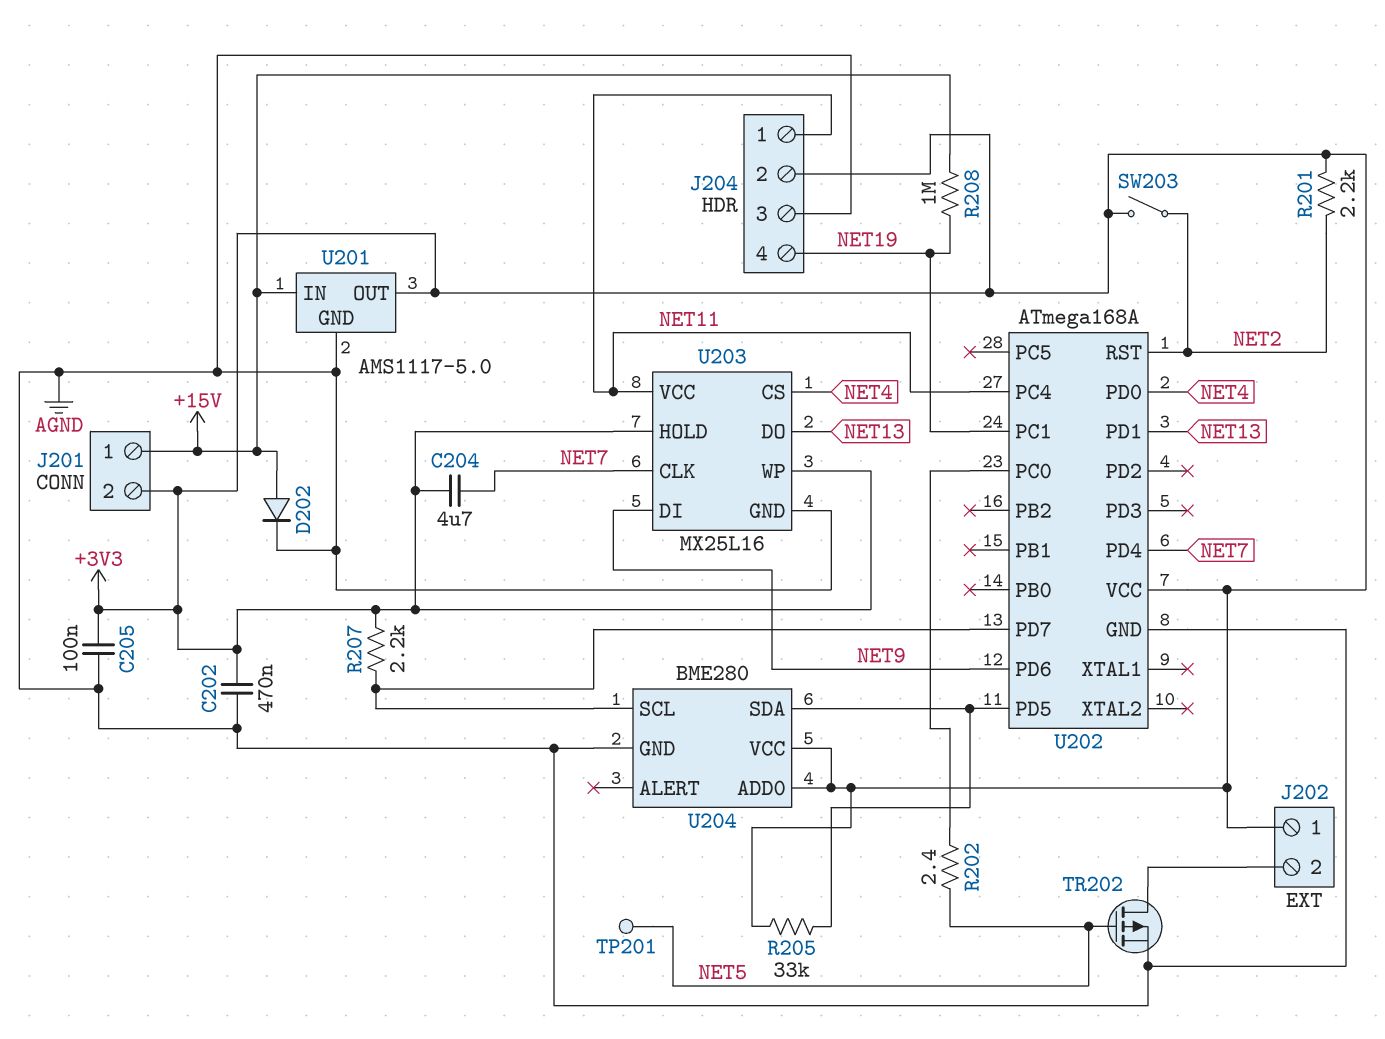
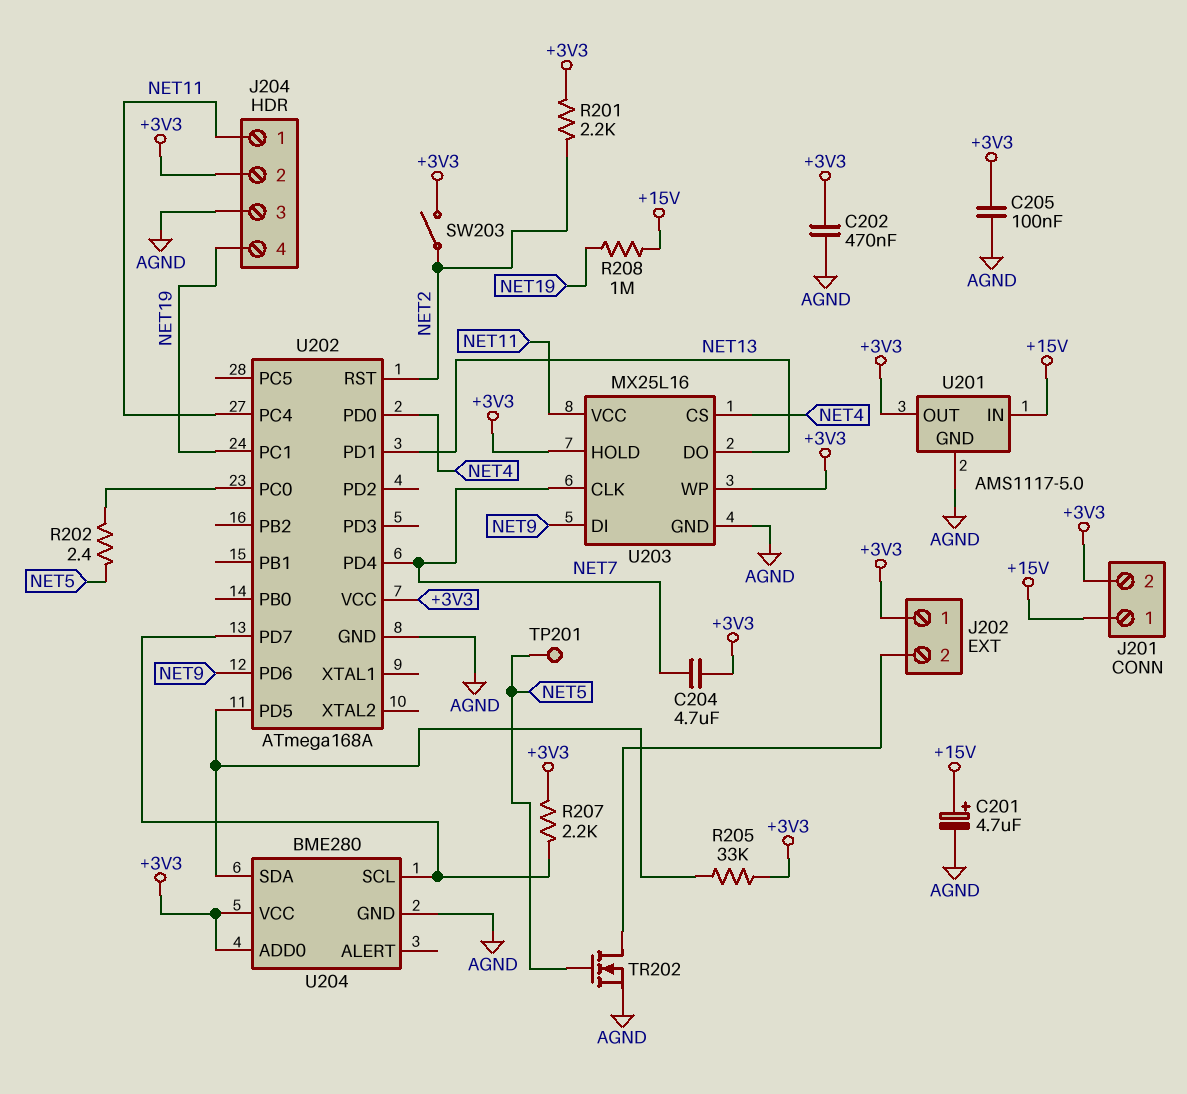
C201: none -> 4.7uF (plus +15V, minus AGND)
D202: diode (A +15V, K AGND) -> none
TR202: PMOS (G NET5, D J202/2, S AGND) -> NMOS (G NET5, D J202/2, S AGND)

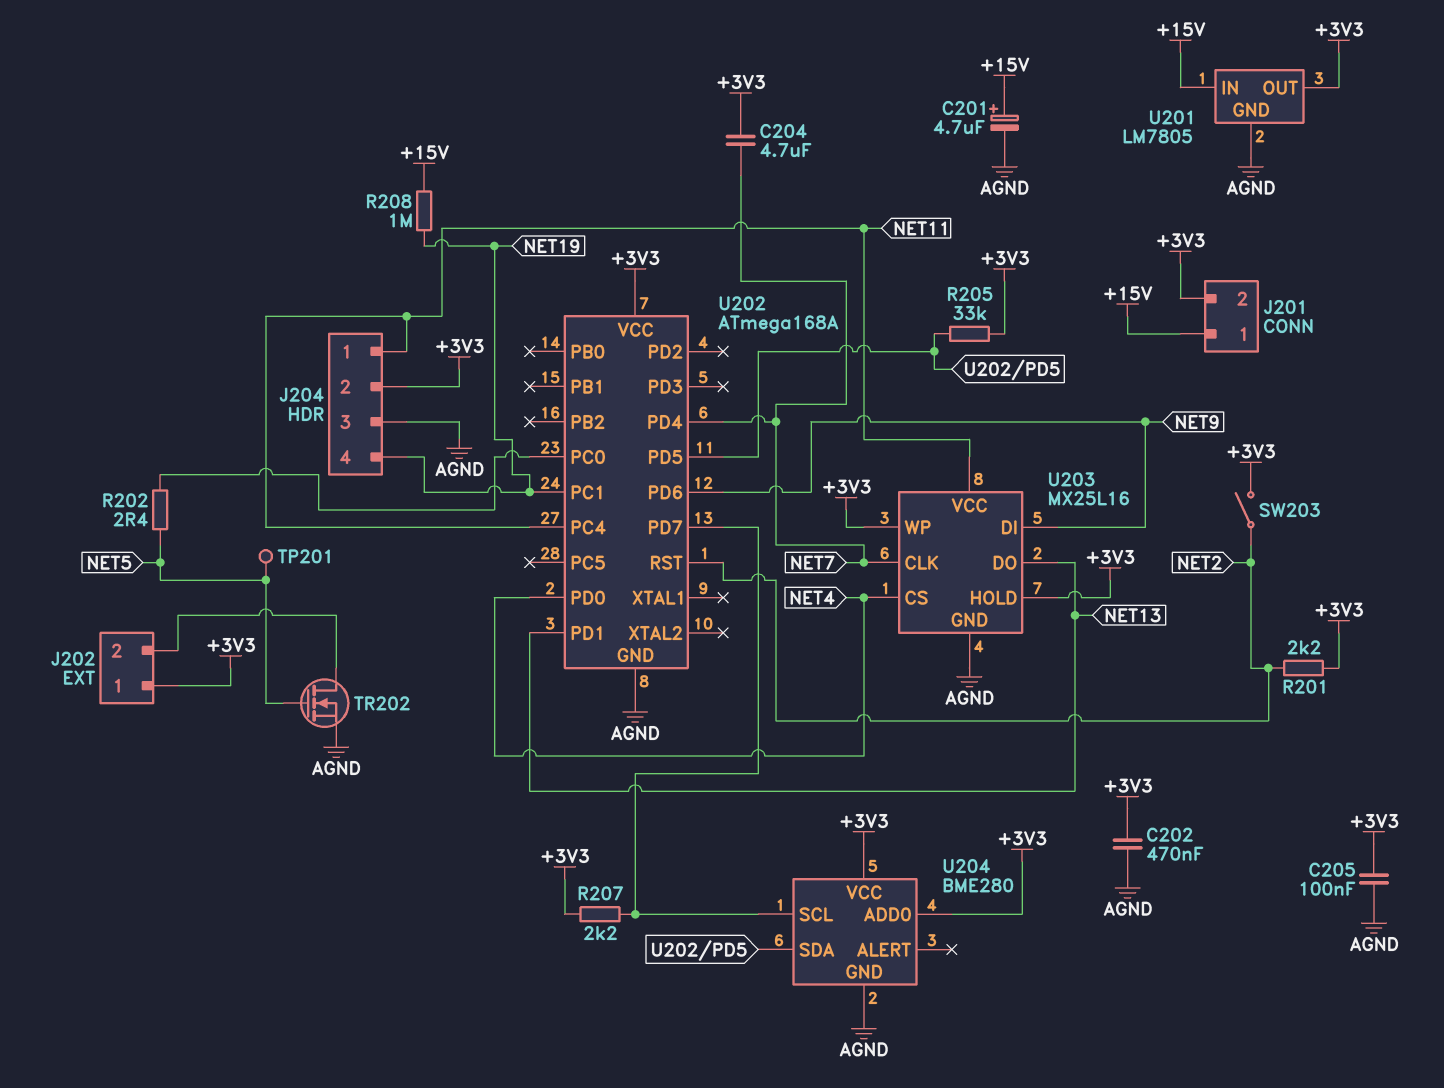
U201: AMS1117-5.0 -> LM7805

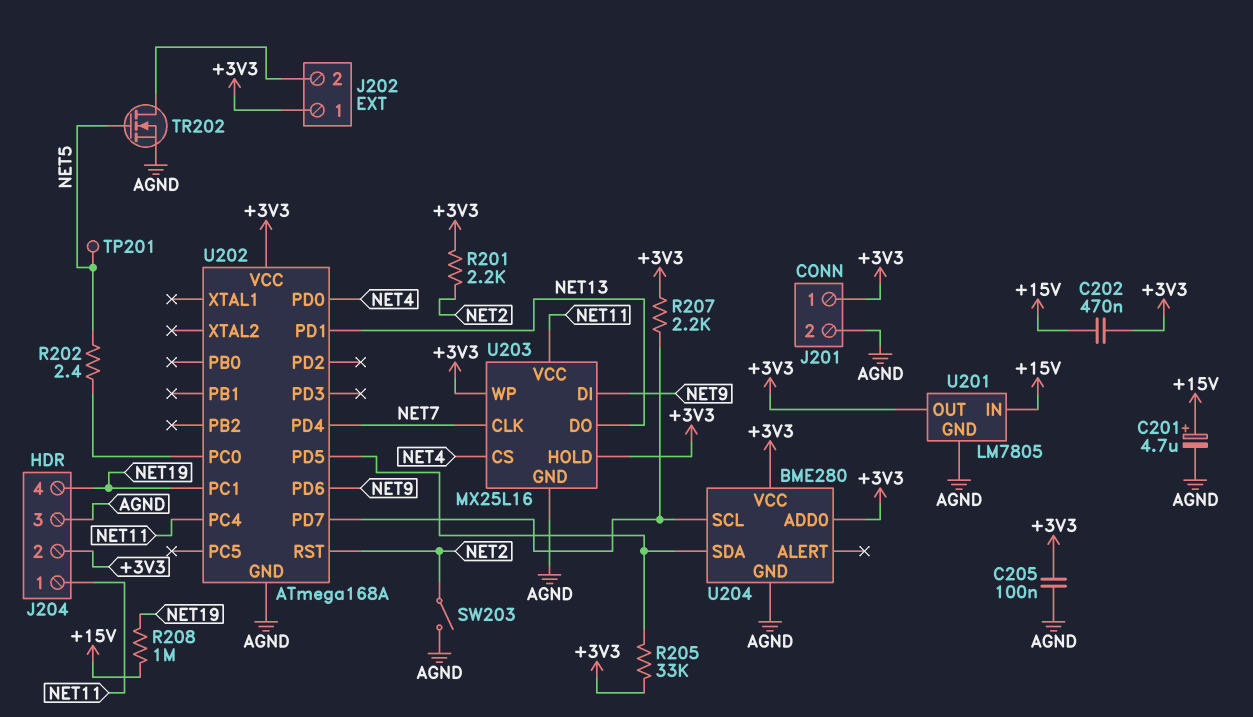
C202: 470nF (+3V3, AGND) -> 470nF (+3V3, +15V)
C204: 4.7uF (+3V3, NET7) -> none
J201 pin 1: +15V -> +3V3
J201 pin 2: +3V3 -> AGND
SW203: switch (+3V3, NET2) -> switch (AGND, NET2)

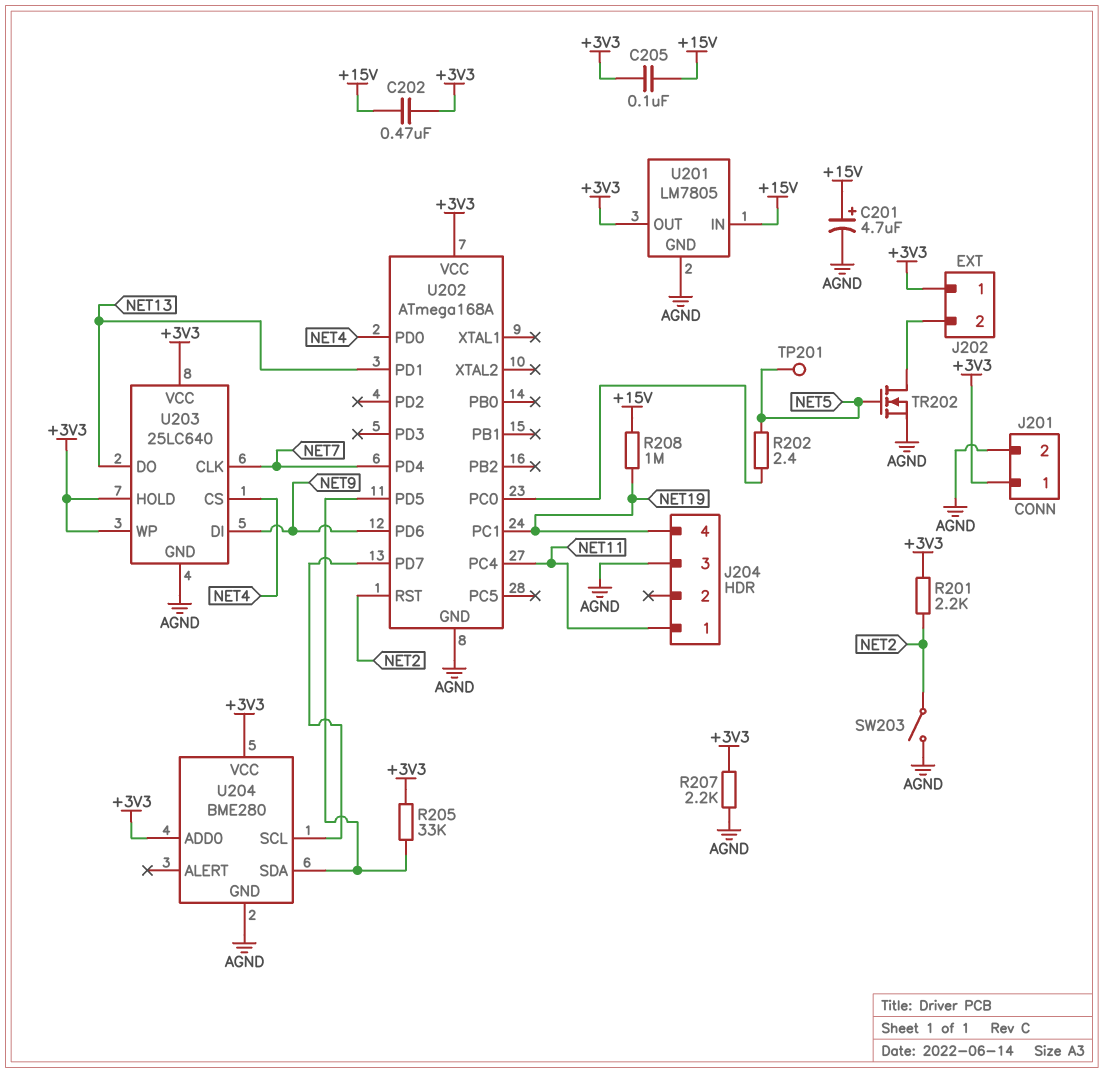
C205: 100nF (+3V3, AGND) -> 100nF (+3V3, +15V)
J204 pin 2: +3V3 -> none
R207: 2.2k (+3V3, U202/PD7) -> 2.2k (+3V3, AGND)
U203: MX25L16 -> 25LC640
U203 pin VCC: NET11 -> +3V3

